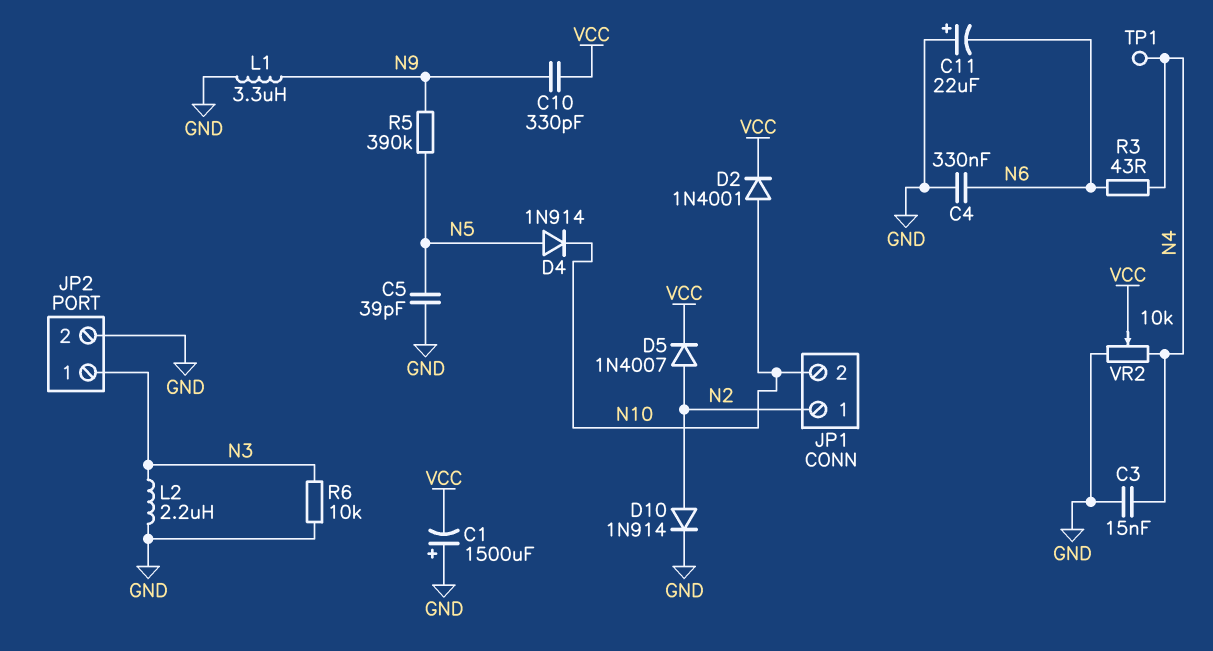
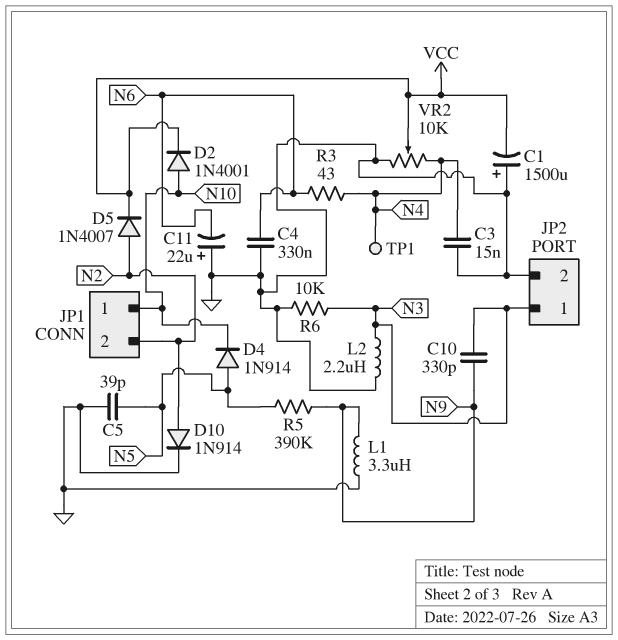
C10: 330pF (N9, VCC) -> 330pF (N3, N9)
JP1 pin 1: N2 -> N10
JP1 pin 2: N10 -> N2

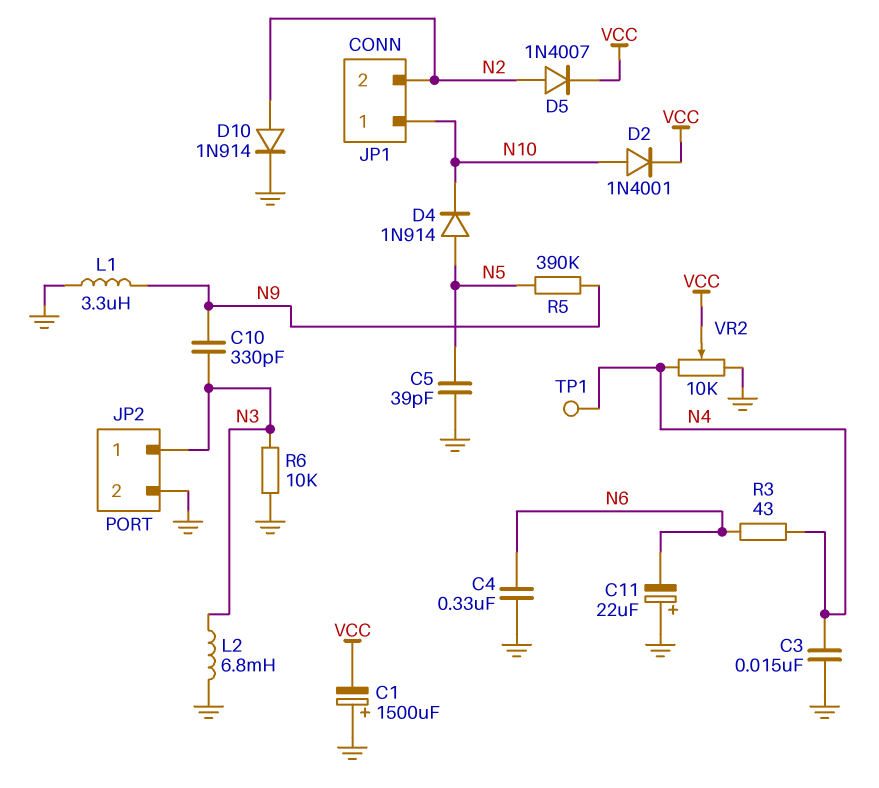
L2: 2.2uH (GND, N3) -> 6.8mH (GND, N3)

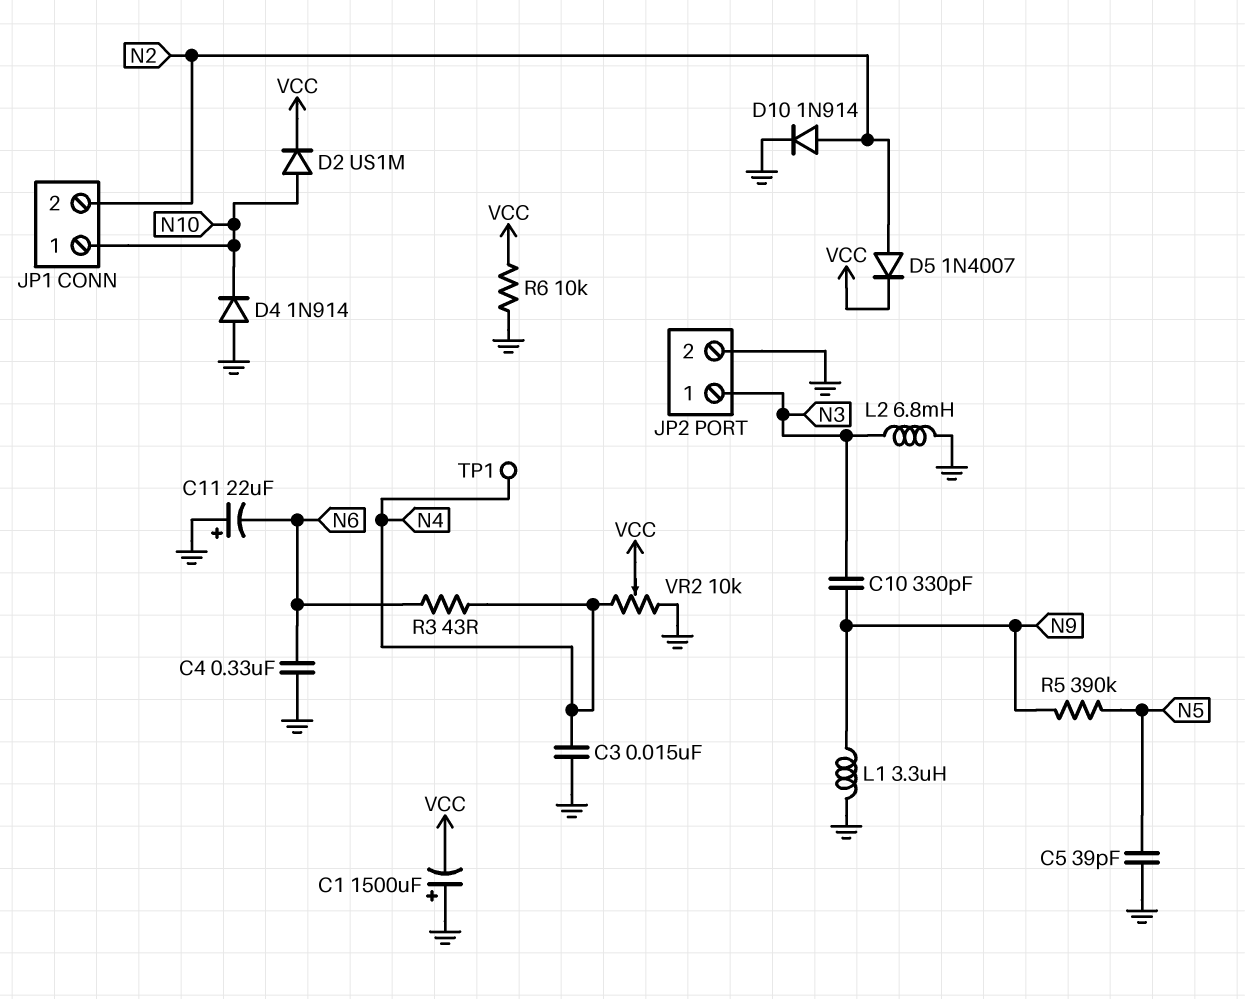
D2: diode 1N4001 (A N10, K VCC) -> diode US1M (A N10, K VCC)
D4: diode 1N914 (A N5, K N10) -> diode 1N914 (A GND, K N10)
R6: 10k (GND, N3) -> 10k (GND, VCC)

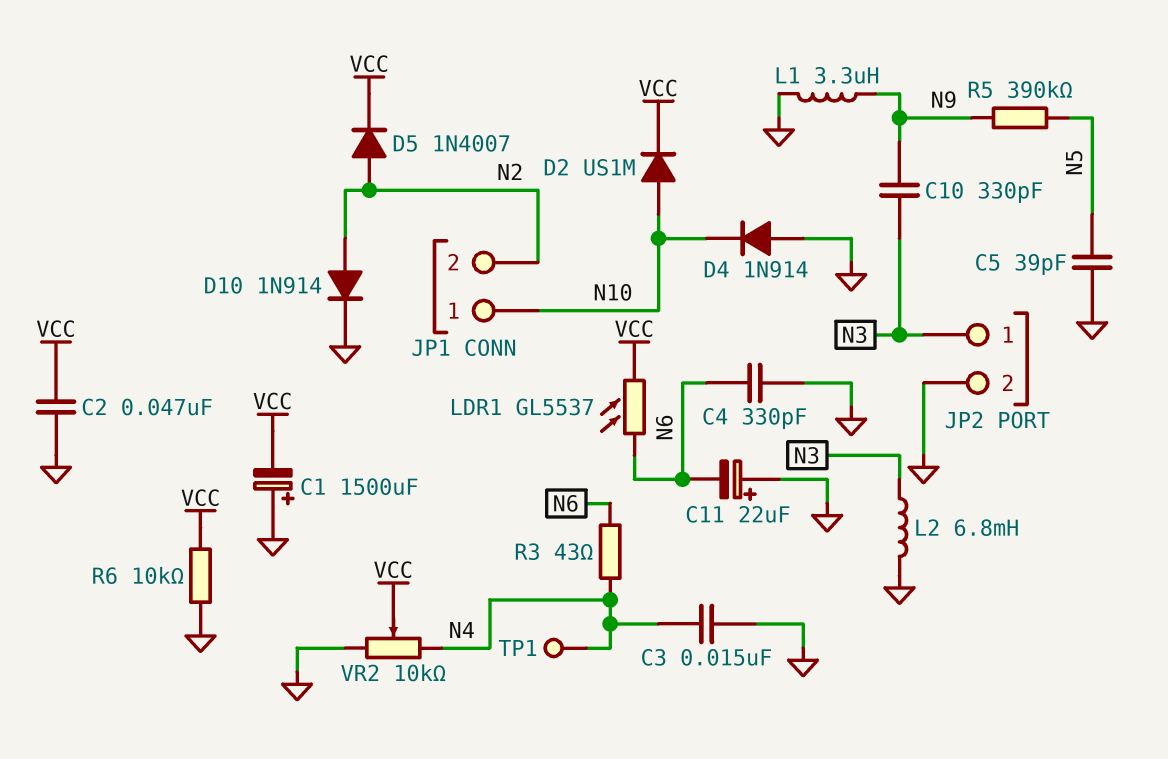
C2: none -> 47nF (GND, VCC)
C4: 330nF (GND, N6) -> 330pF (GND, N6)
LDR1: none -> GL5537 (N6, VCC)

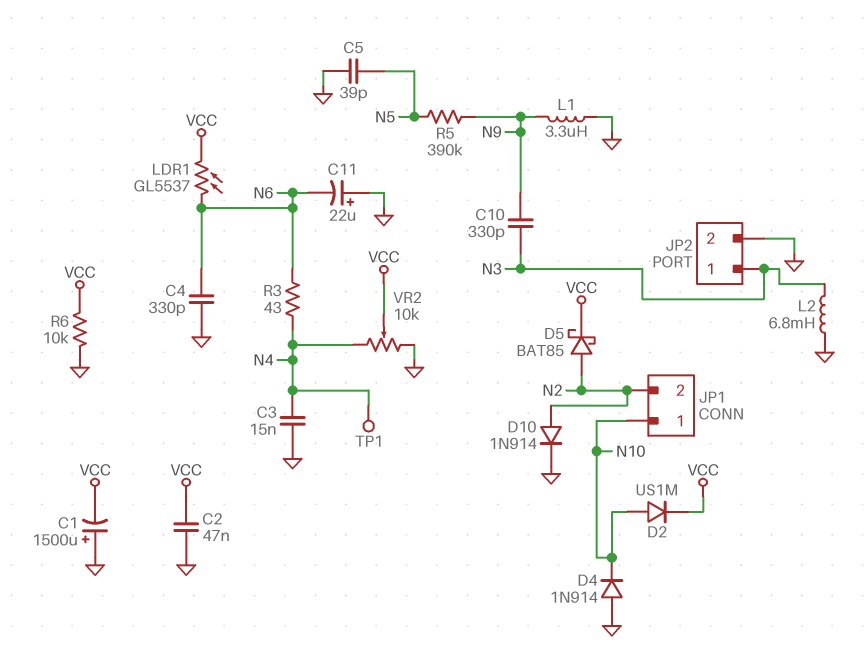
D5: diode 1N4007 (A N2, K VCC) -> schottky BAT85 (A N2, K VCC)

